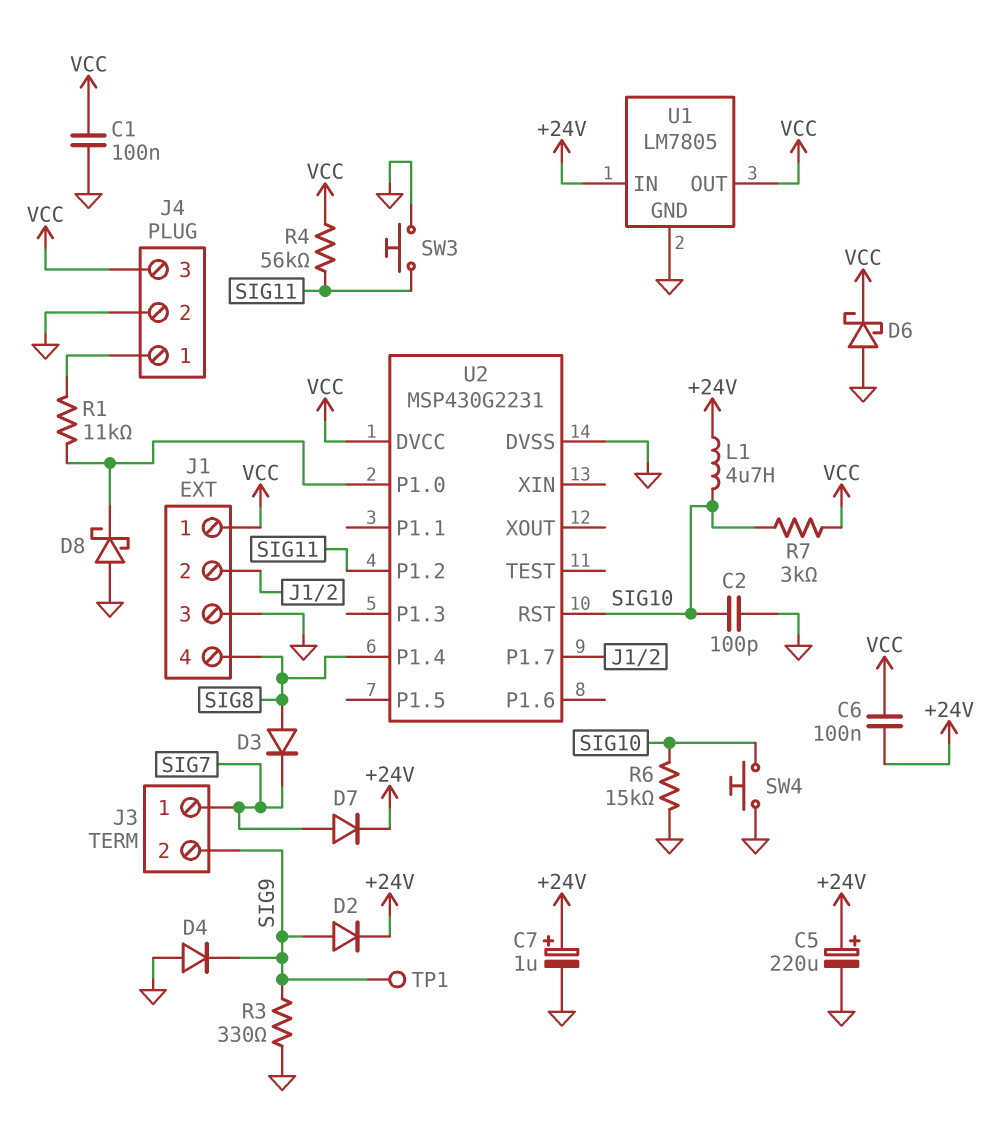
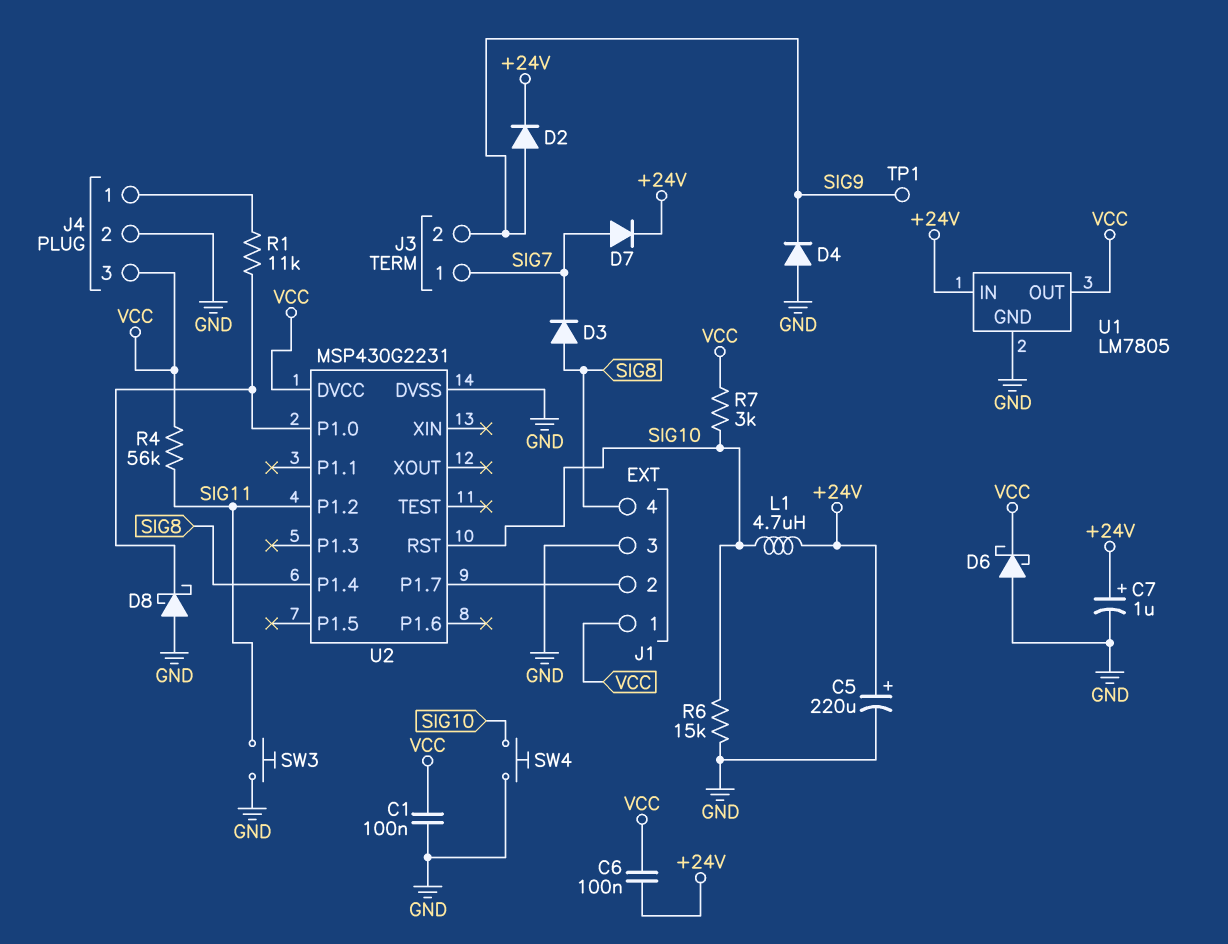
C2: 100pF (GND, SIG10) -> none
R3: 330 (GND, SIG9) -> none

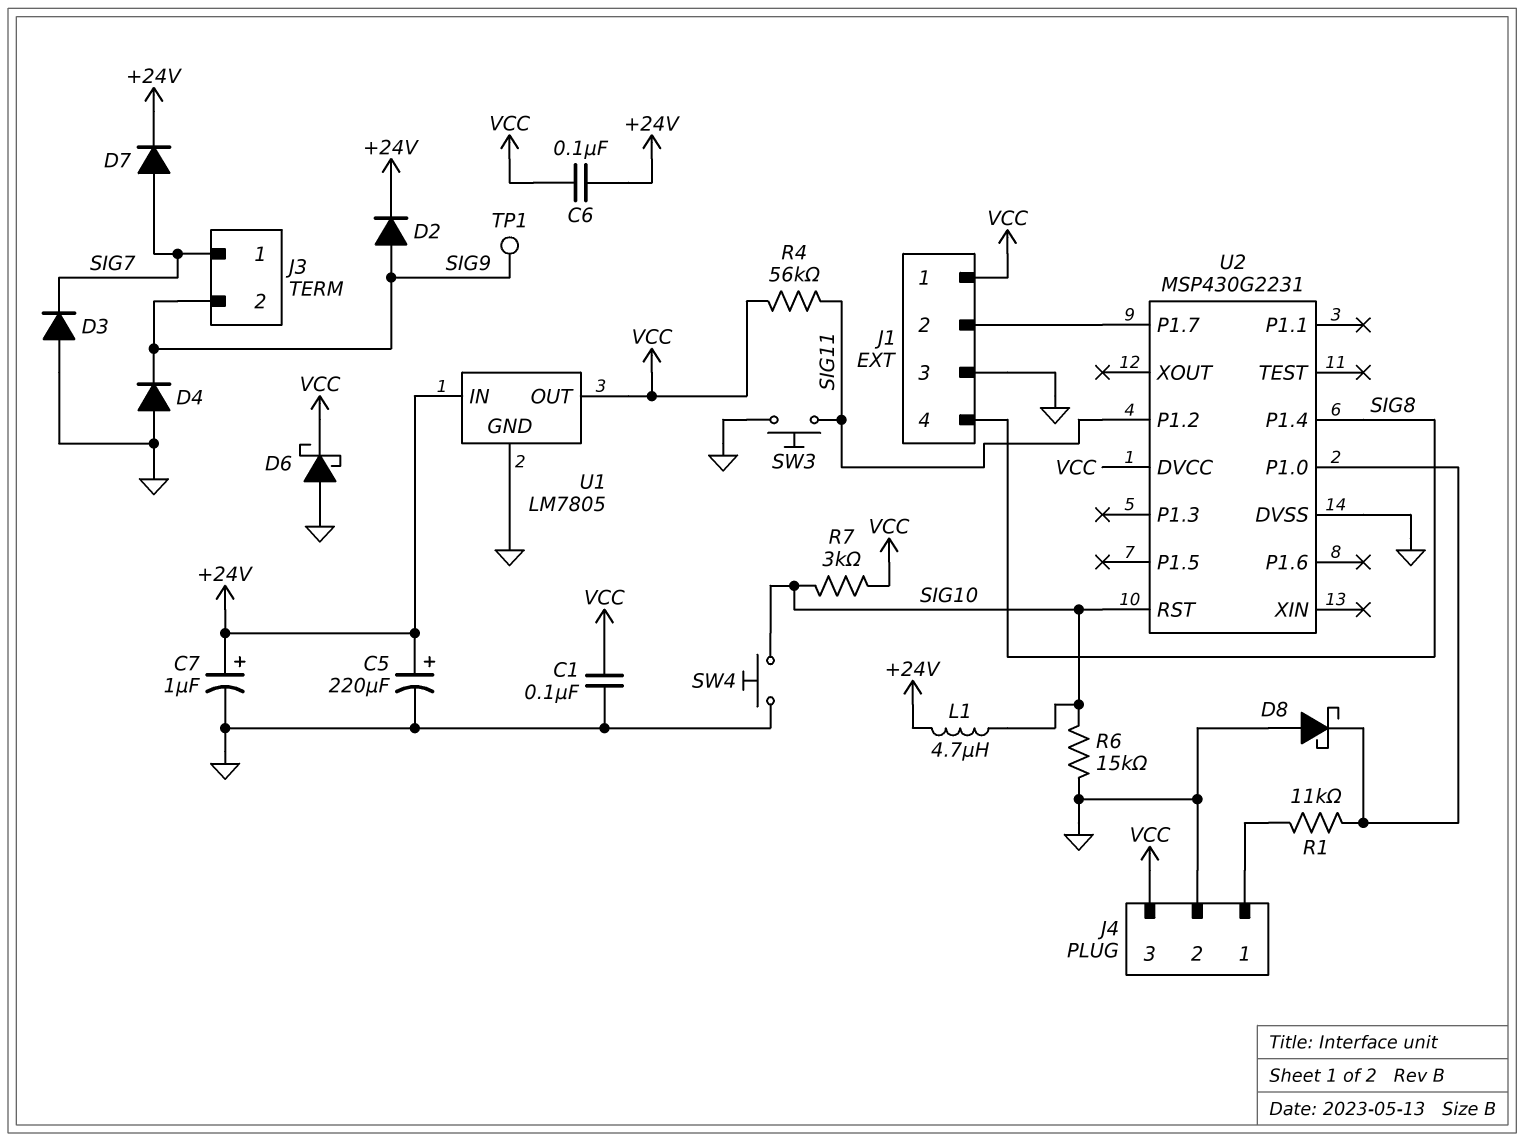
D3: diode (A SIG8, K SIG7) -> diode (A GND, K SIG7)

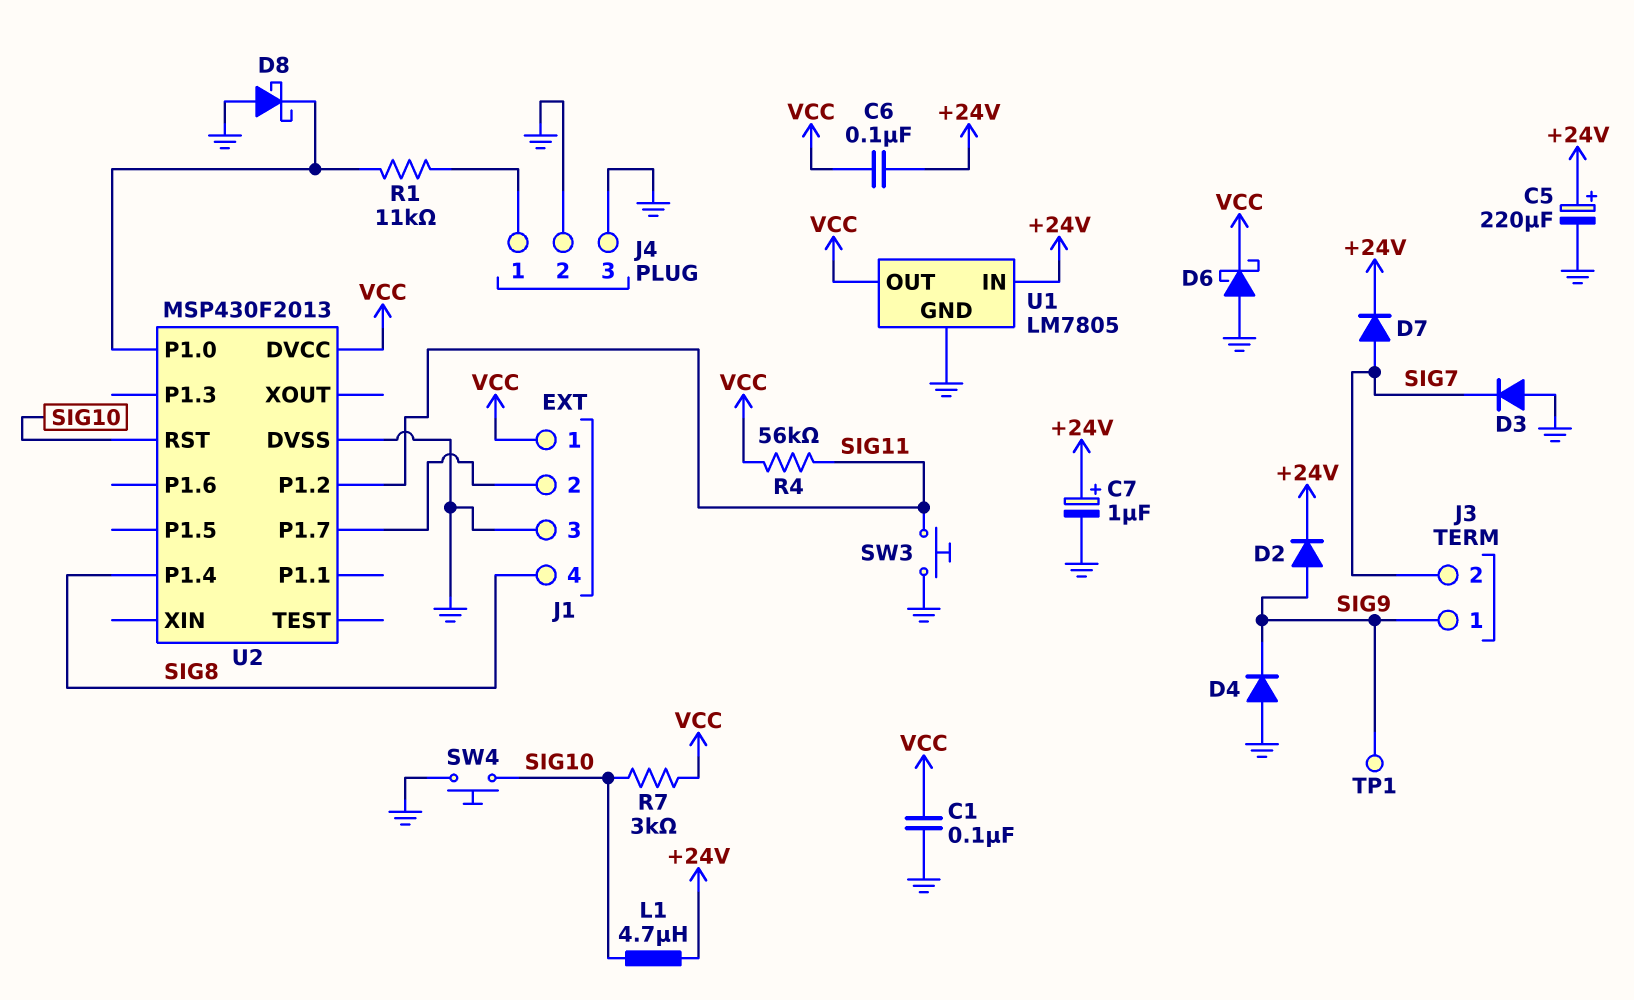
J3 pin 1: SIG7 -> SIG9
J3 pin 2: SIG9 -> SIG7
J4 pin 3: VCC -> GND
R6: 15k (GND, SIG10) -> none
U2: MSP430G2231 -> MSP430F2013

